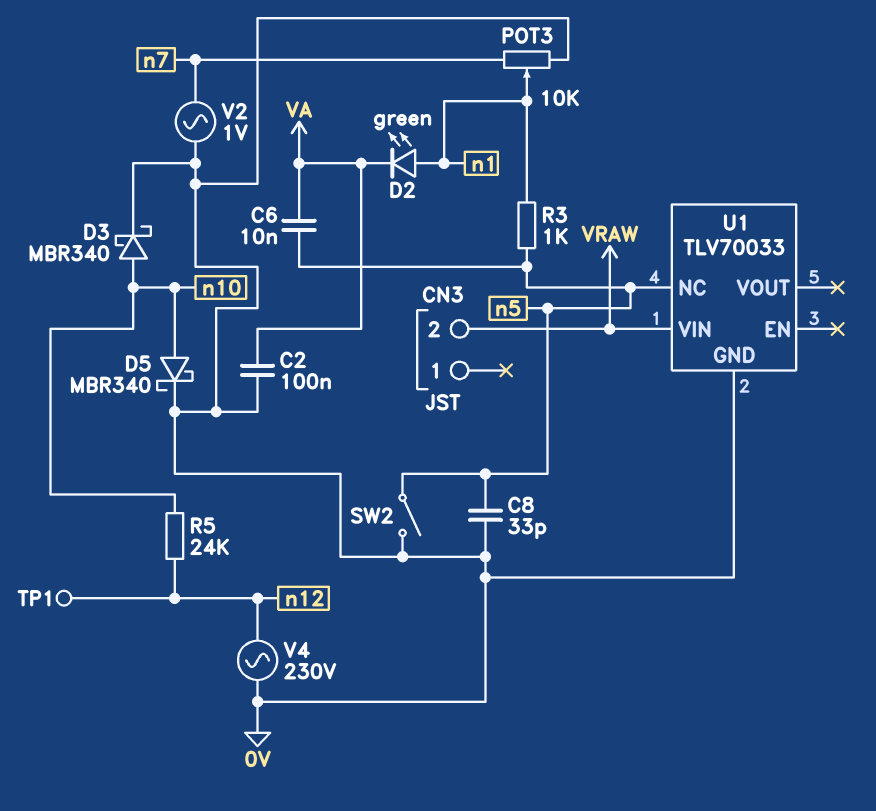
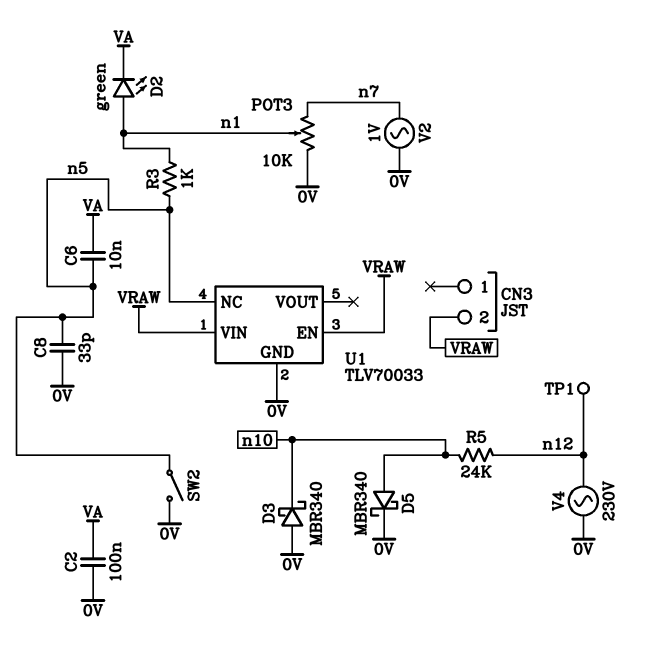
D3: schottky MBR340 (A n10, K 0V) -> schottky MBR340 (A 0V, K n10)
U1 pin EN: none -> VRAW

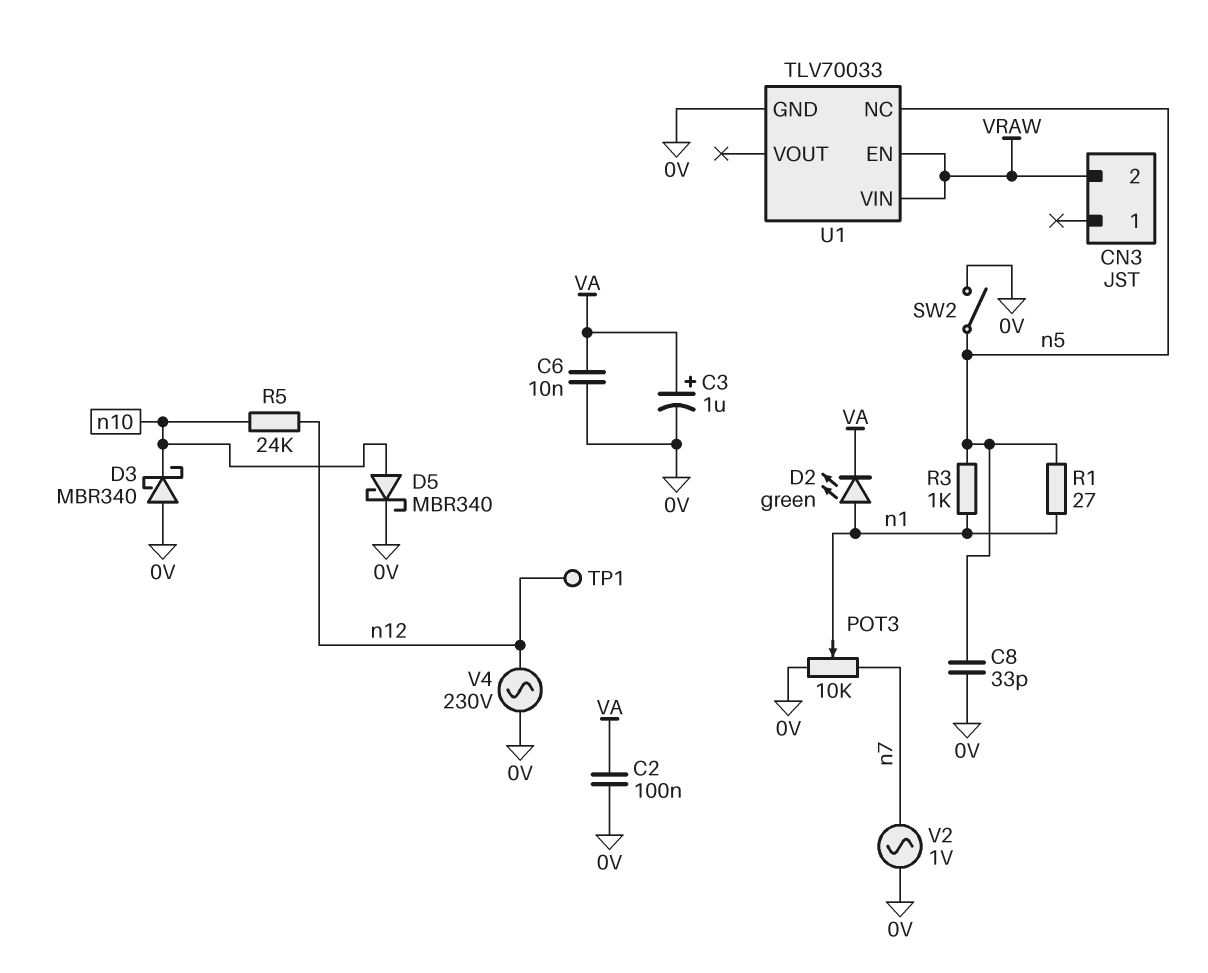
C3: none -> 1uF (plus VA, minus 0V)
C6: 10nF (VA, n5) -> 10nF (0V, VA)
R1: none -> 27 (n1, n5)

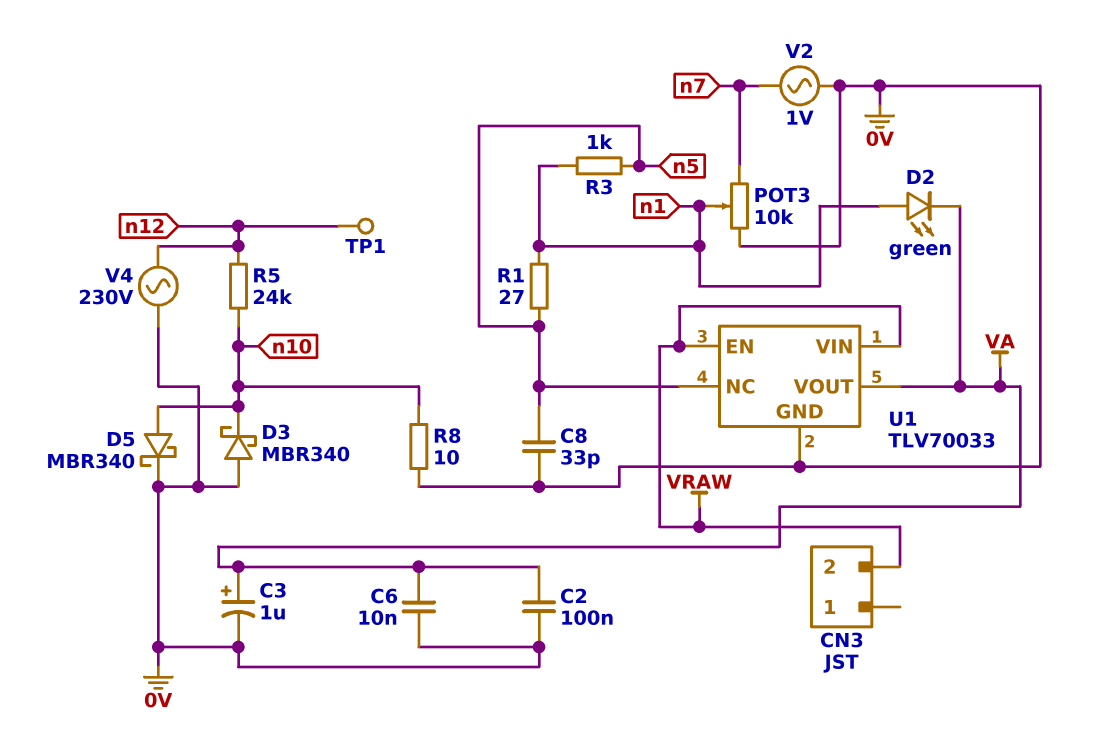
R8: none -> 10 (0V, n10)
SW2: switch (0V, n5) -> none
U1 pin VOUT: none -> VA

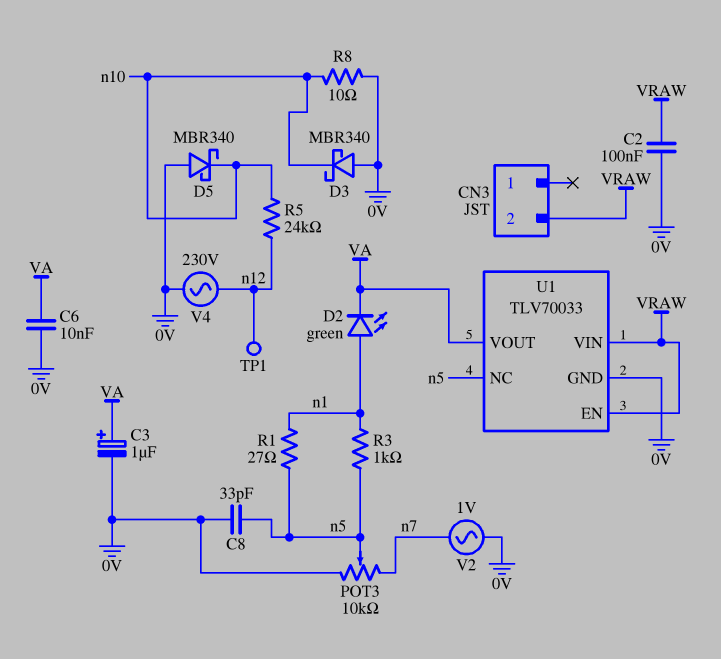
C2: 100nF (0V, VA) -> 100nF (0V, VRAW)
D5: schottky MBR340 (A n10, K 0V) -> schottky MBR340 (A 0V, K n10)
POT3: 10k (0V, n7, wiper n1) -> 10k (0V, n7, wiper n5)

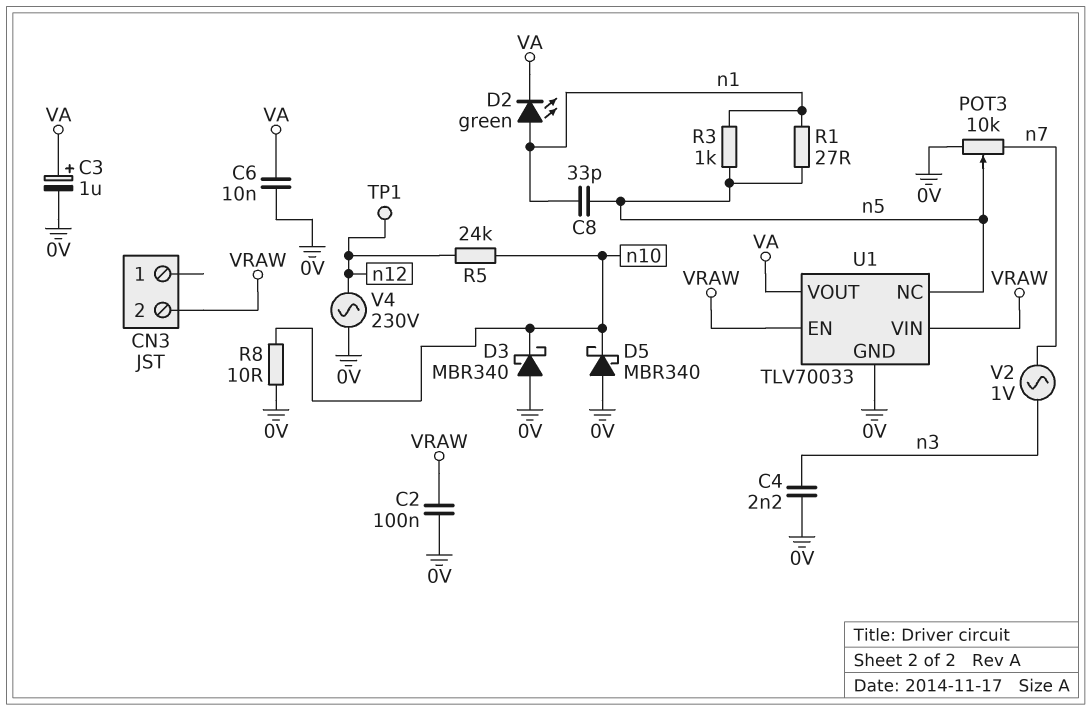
C4: none -> 2.2nF (0V, n3)
C8: 33pF (0V, n5) -> 33pF (n1, n5)
V2: AC 1V (0V, n7) -> AC 1V (n3, n7)

